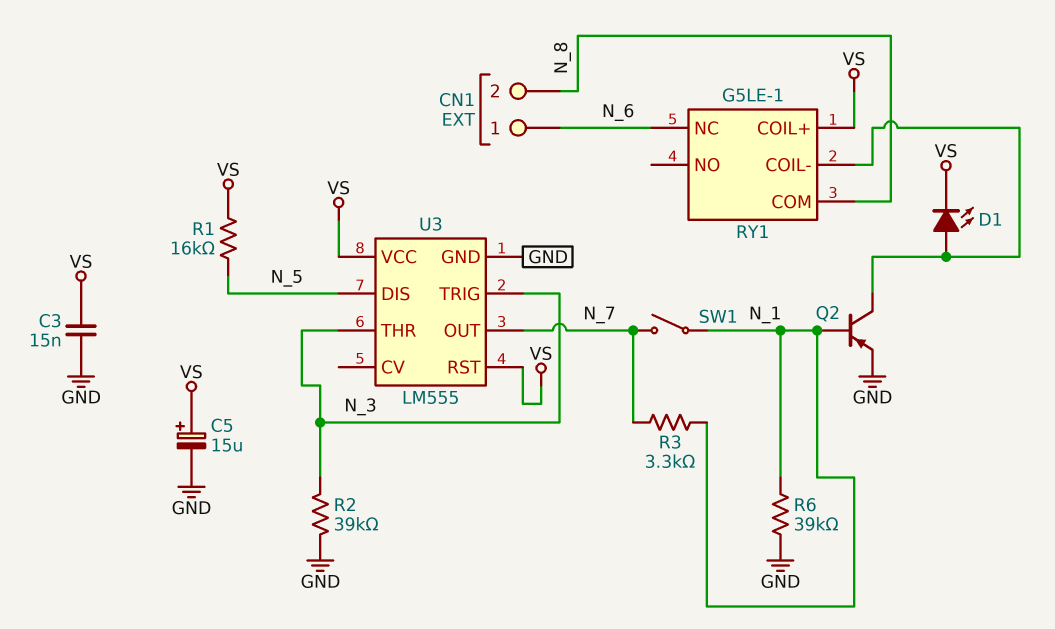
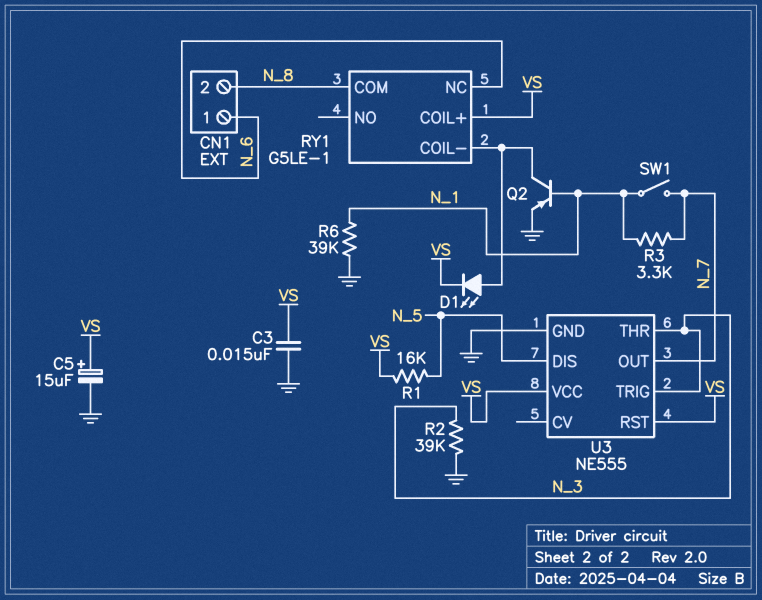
U3: LM555 -> NE555

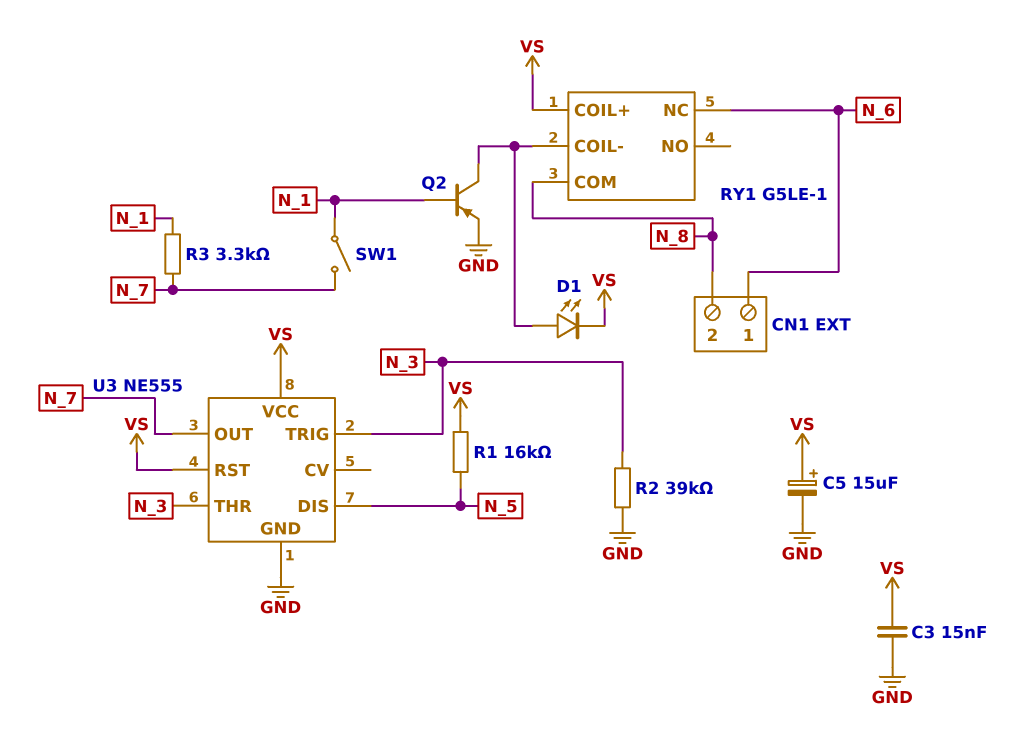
R6: 39k (GND, N_1) -> none

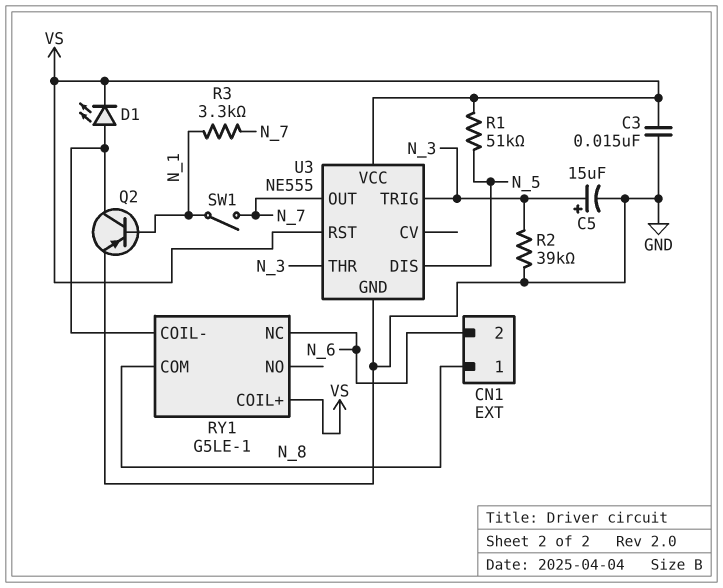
C5: 15uF (plus VS, minus GND) -> 15uF (plus N_3, minus GND)
CN1 pin 1: N_6 -> N_8
CN1 pin 2: N_8 -> N_6
R1: 16k (N_5, VS) -> 51k (N_5, VS)

